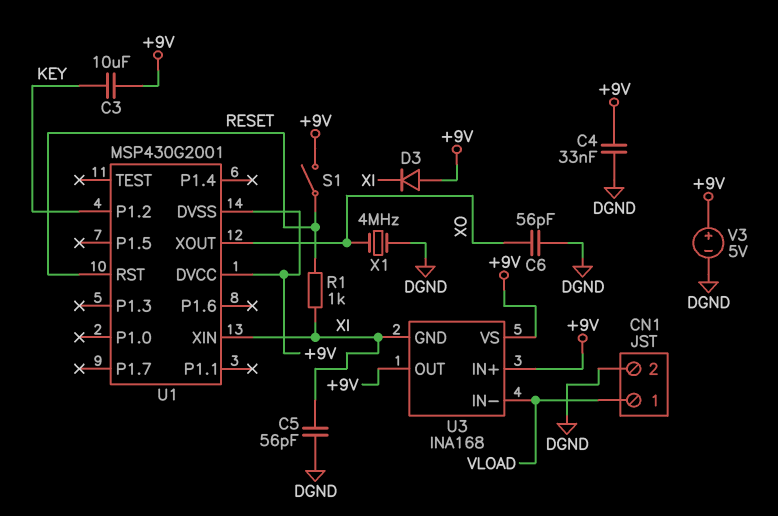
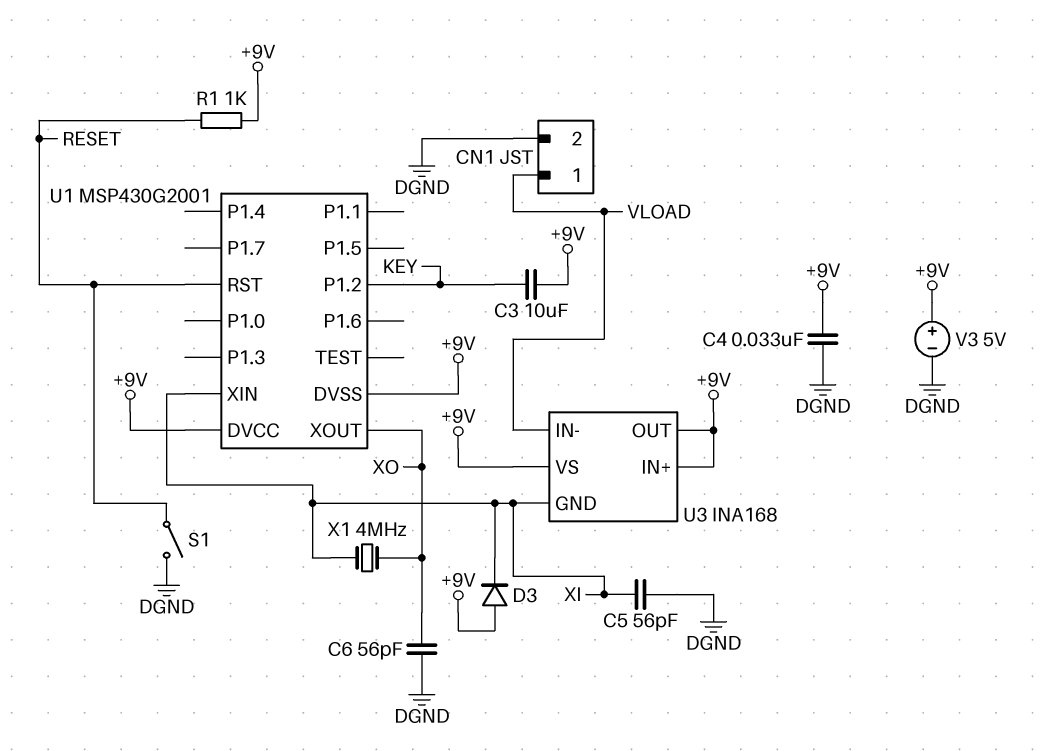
R1: 1k (RESET, XI) -> 1k (+9V, RESET)
S1: switch (+9V, RESET) -> switch (DGND, RESET)
X1: 4MHz (DGND, XO) -> 4MHz (XI, XO)

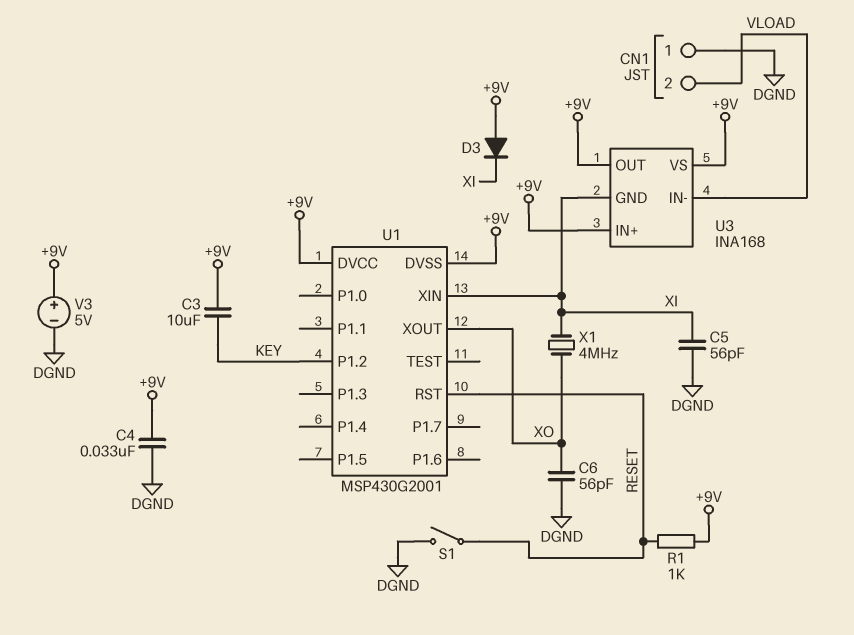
CN1 pin 1: VLOAD -> DGND
CN1 pin 2: DGND -> VLOAD

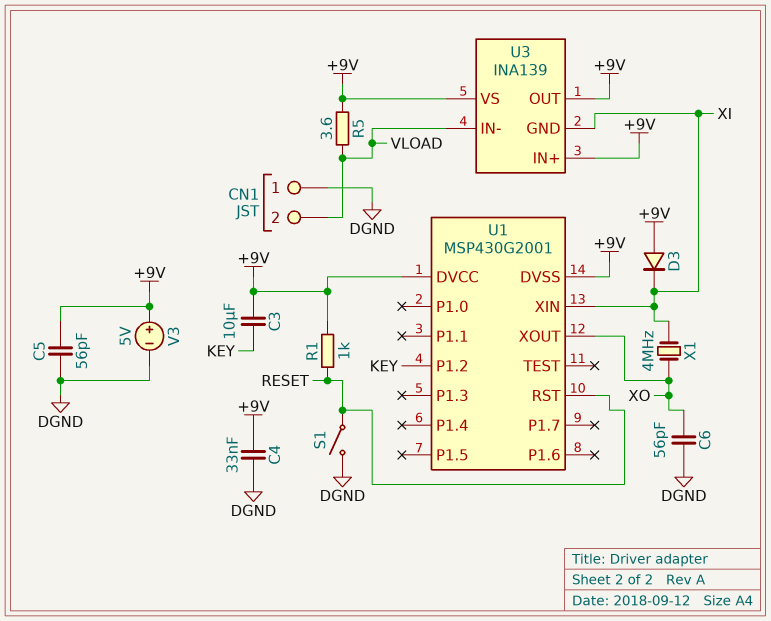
C5: 56pF (DGND, XI) -> 56pF (+9V, DGND)
R5: none -> 3.6 (+9V, VLOAD)
U3: INA168 -> INA139

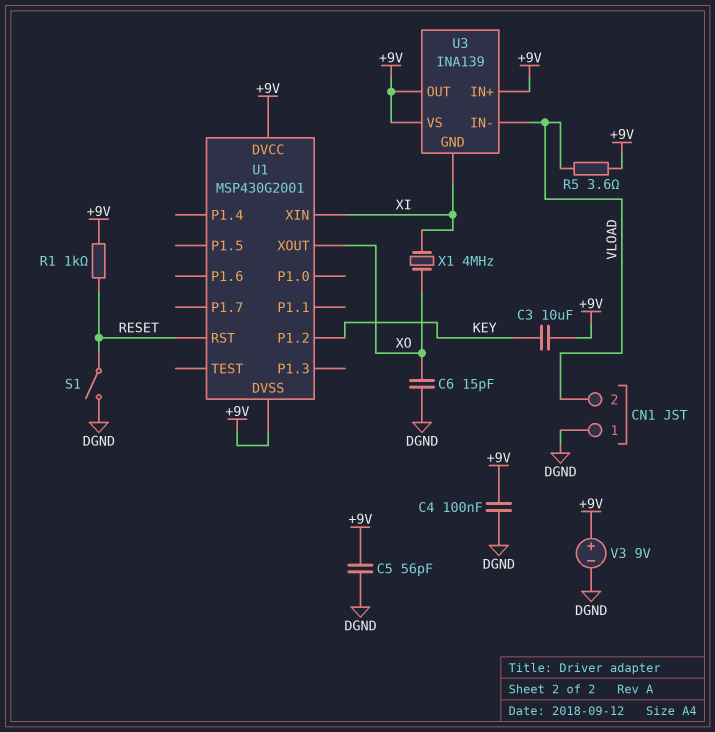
C4: 33nF (+9V, DGND) -> 100nF (+9V, DGND)
C6: 56pF (DGND, XO) -> 15pF (DGND, XO)
D3: diode (A +9V, K XI) -> none
V3: 5V (plus +9V, minus DGND) -> 9V (plus +9V, minus DGND)

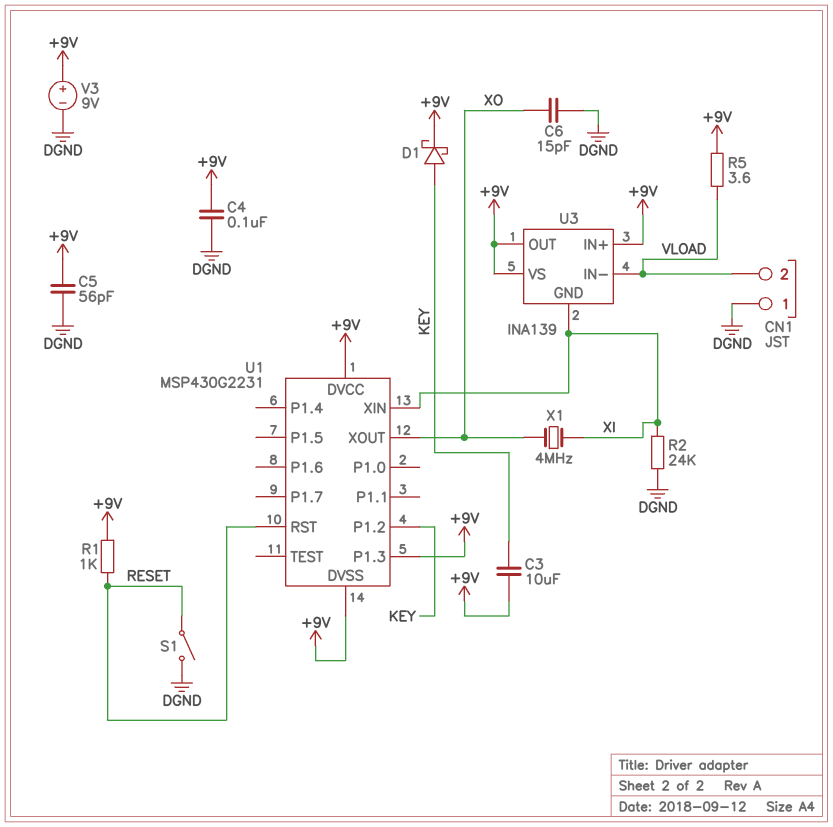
D1: none -> schottky (A KEY, K +9V)
R2: none -> 24k (DGND, XI)
U1: MSP430G2001 -> MSP430G2231
U1 pin P1.3: none -> +9V

